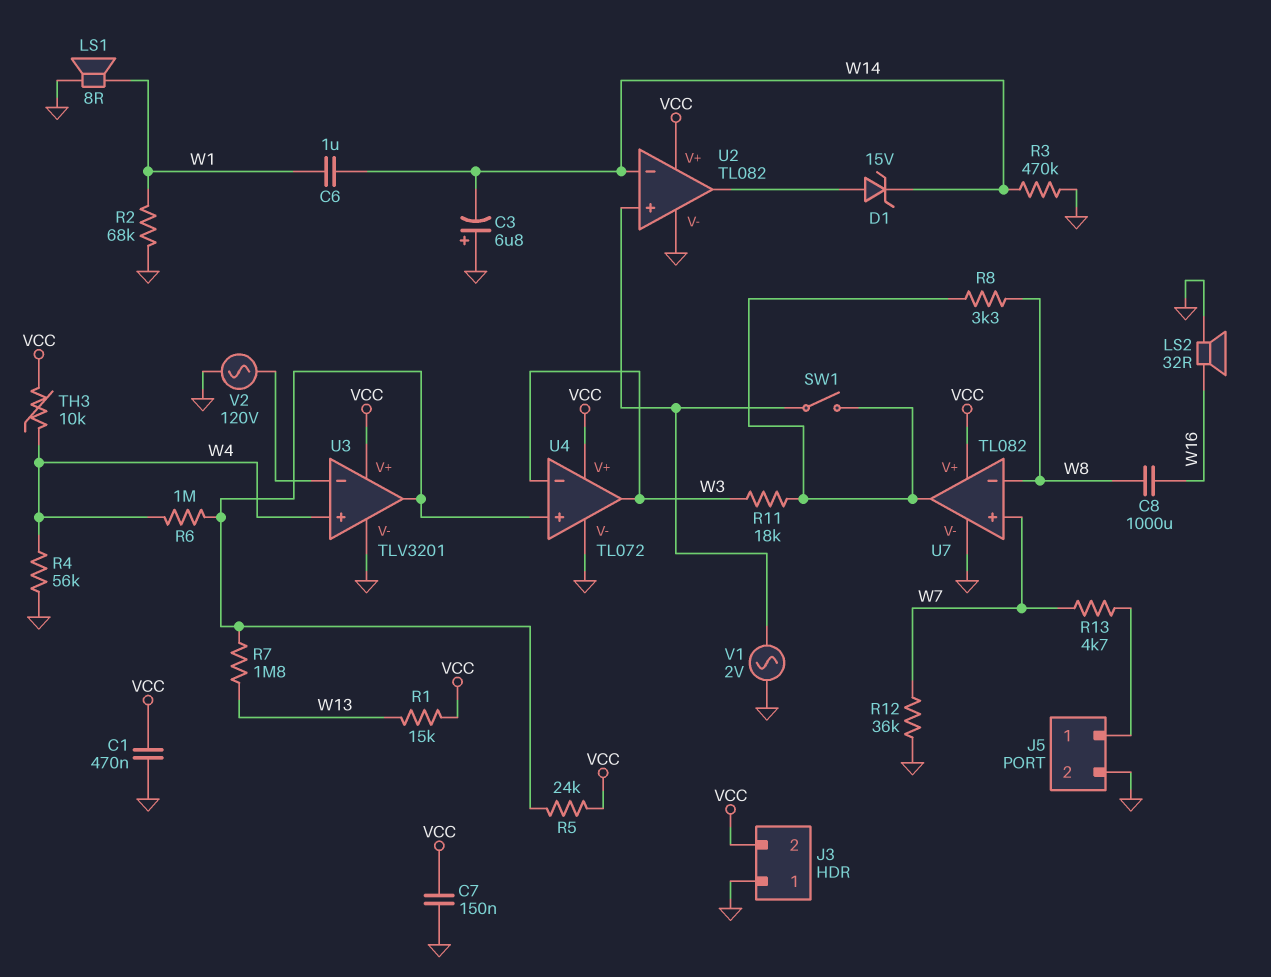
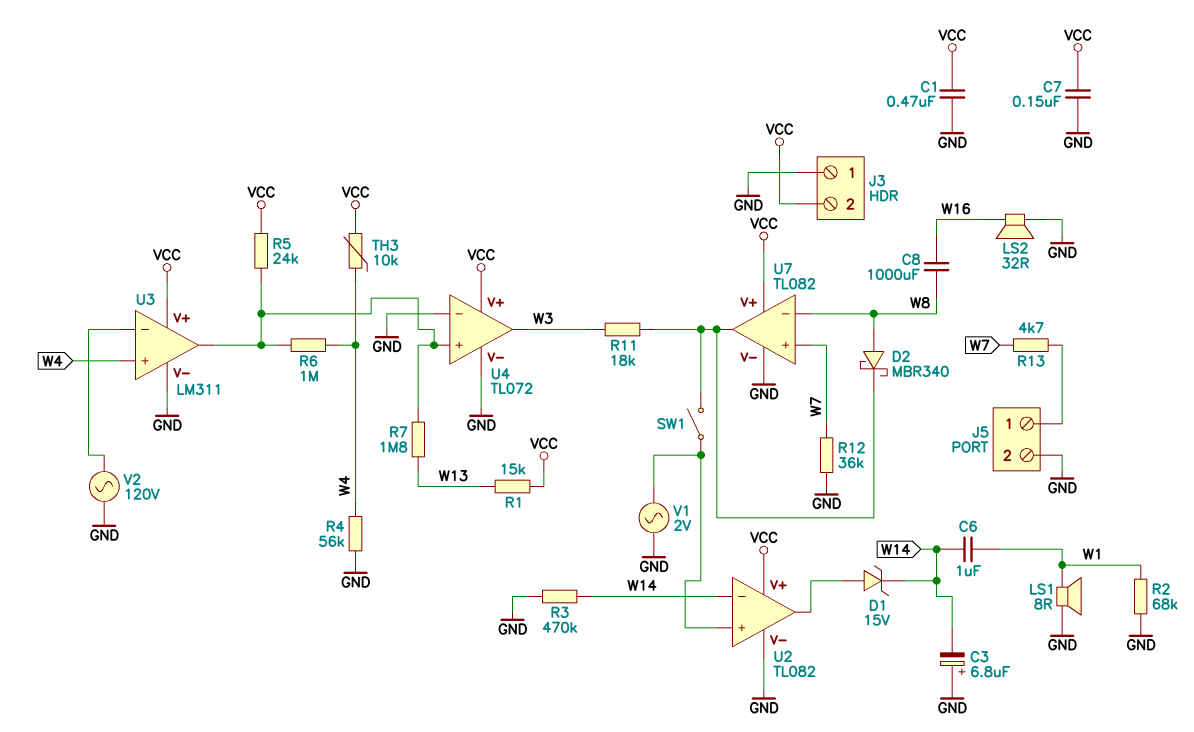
D2: none -> schottky MBR340 (A W8, K U7/out)
R8: 3.3k (U7/out, W8) -> none
U3: TLV3201 -> LM311
U4 pin in-: W3 -> GND

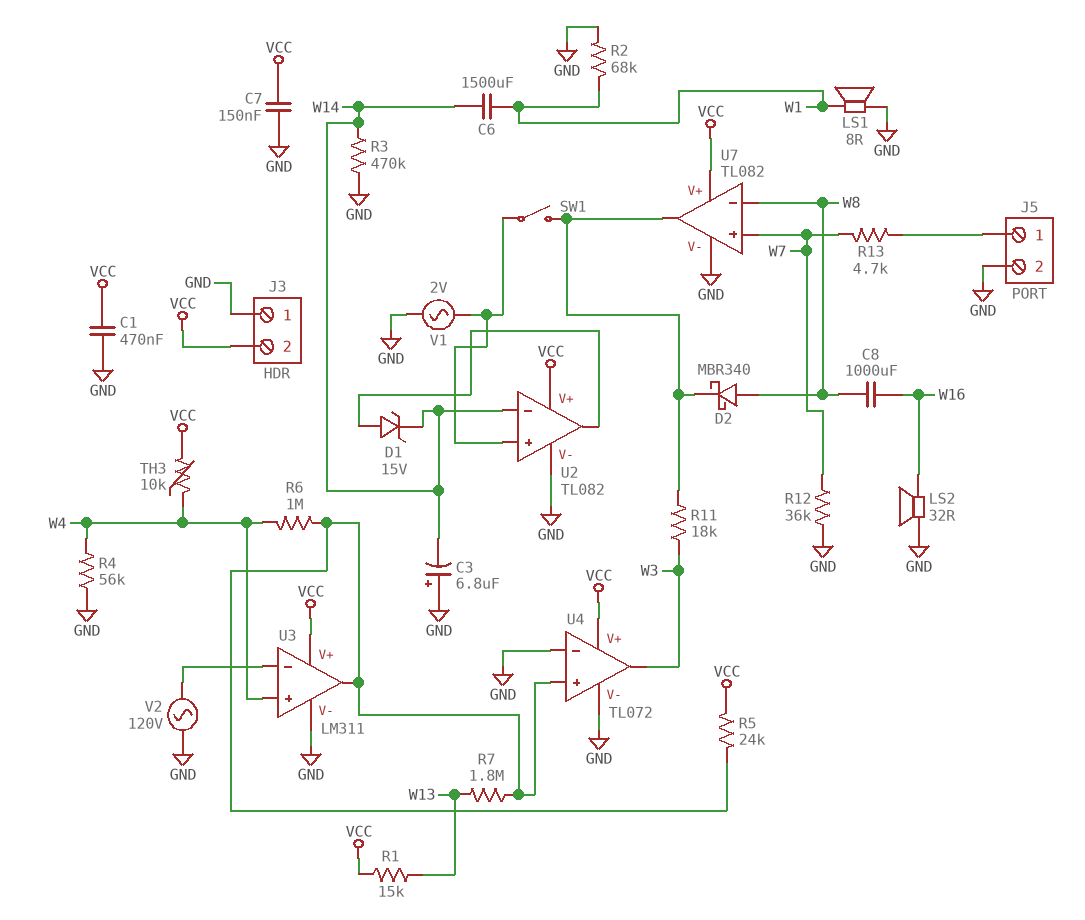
C6: 1uF (W1, W14) -> 1500uF (W1, W14)

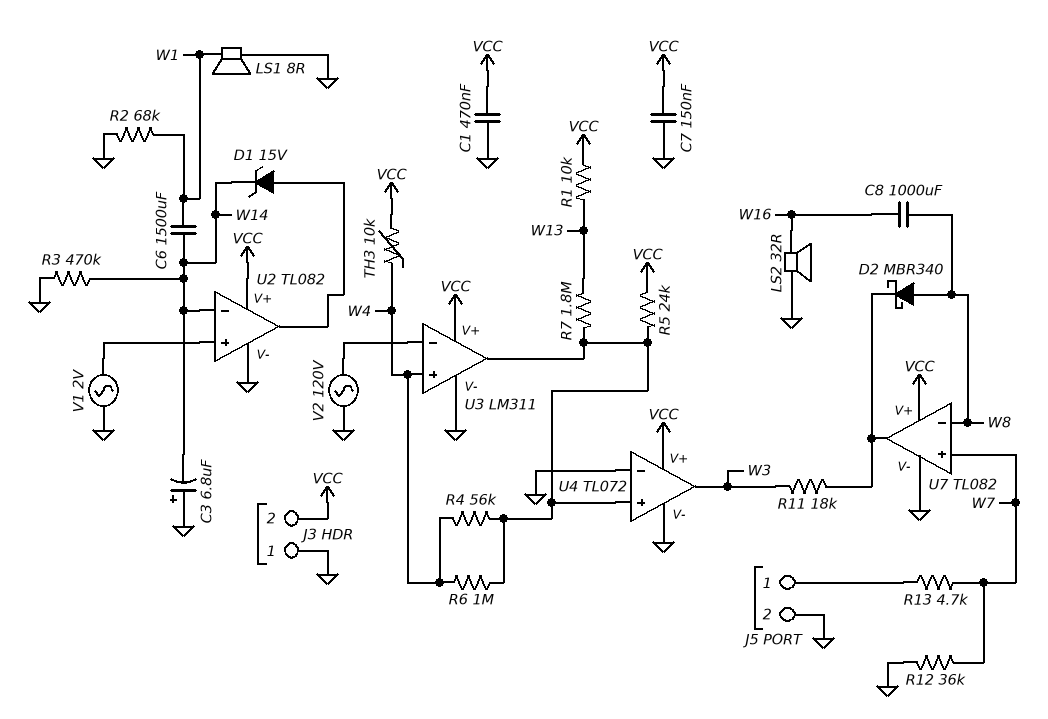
R1: 15k (VCC, W13) -> 10k (VCC, W13)
R4: 56k (GND, W4) -> 56k (U3/out, W4)
SW1: switch (U2/in+, U7/out) -> none

